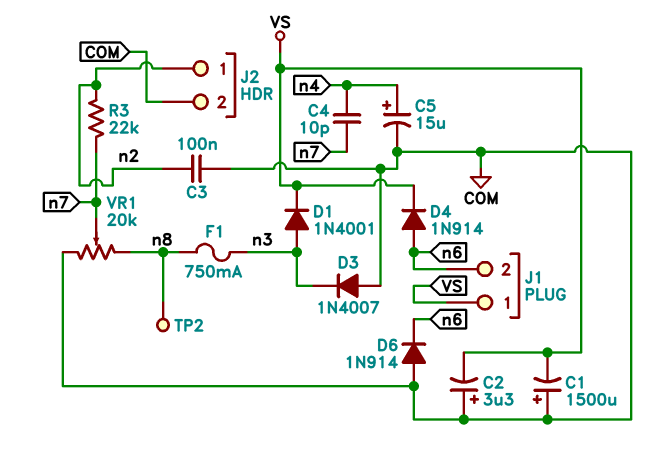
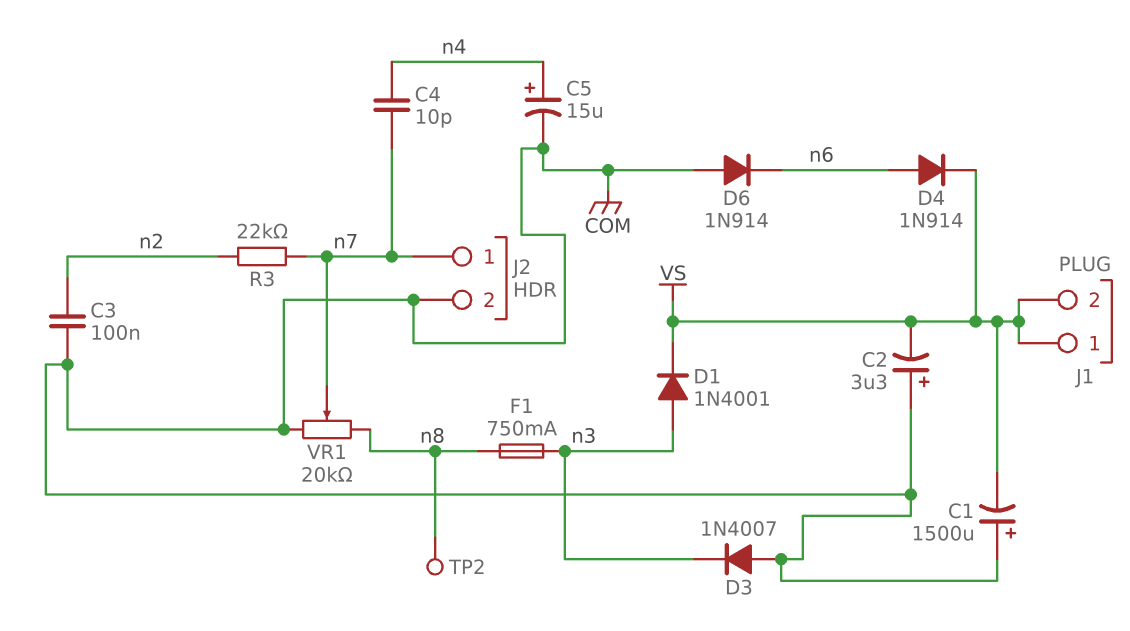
J1 pin 2: n6 -> VS
J2 pin 1: n2 -> n7

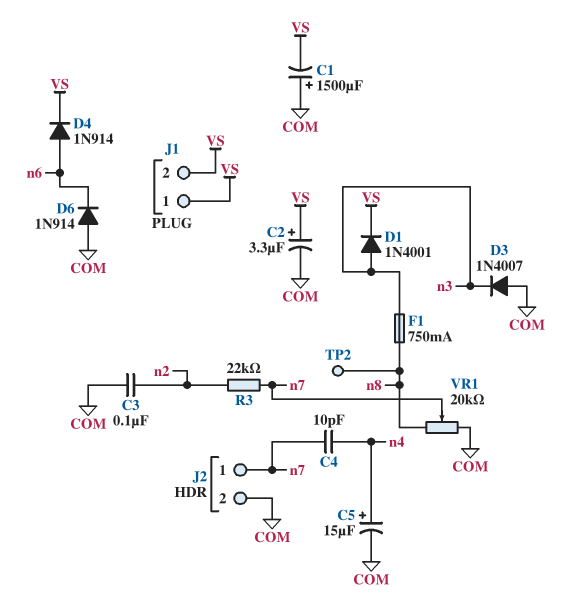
C2: 3.3uF (plus COM, minus VS) -> 3.3uF (plus VS, minus COM)

